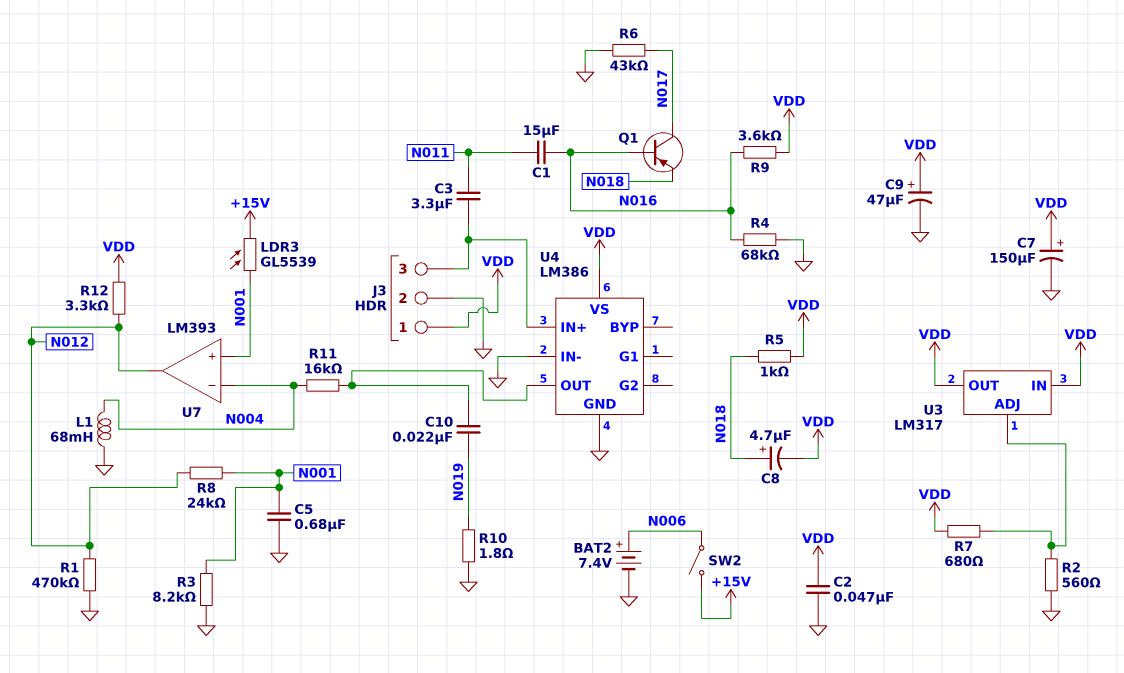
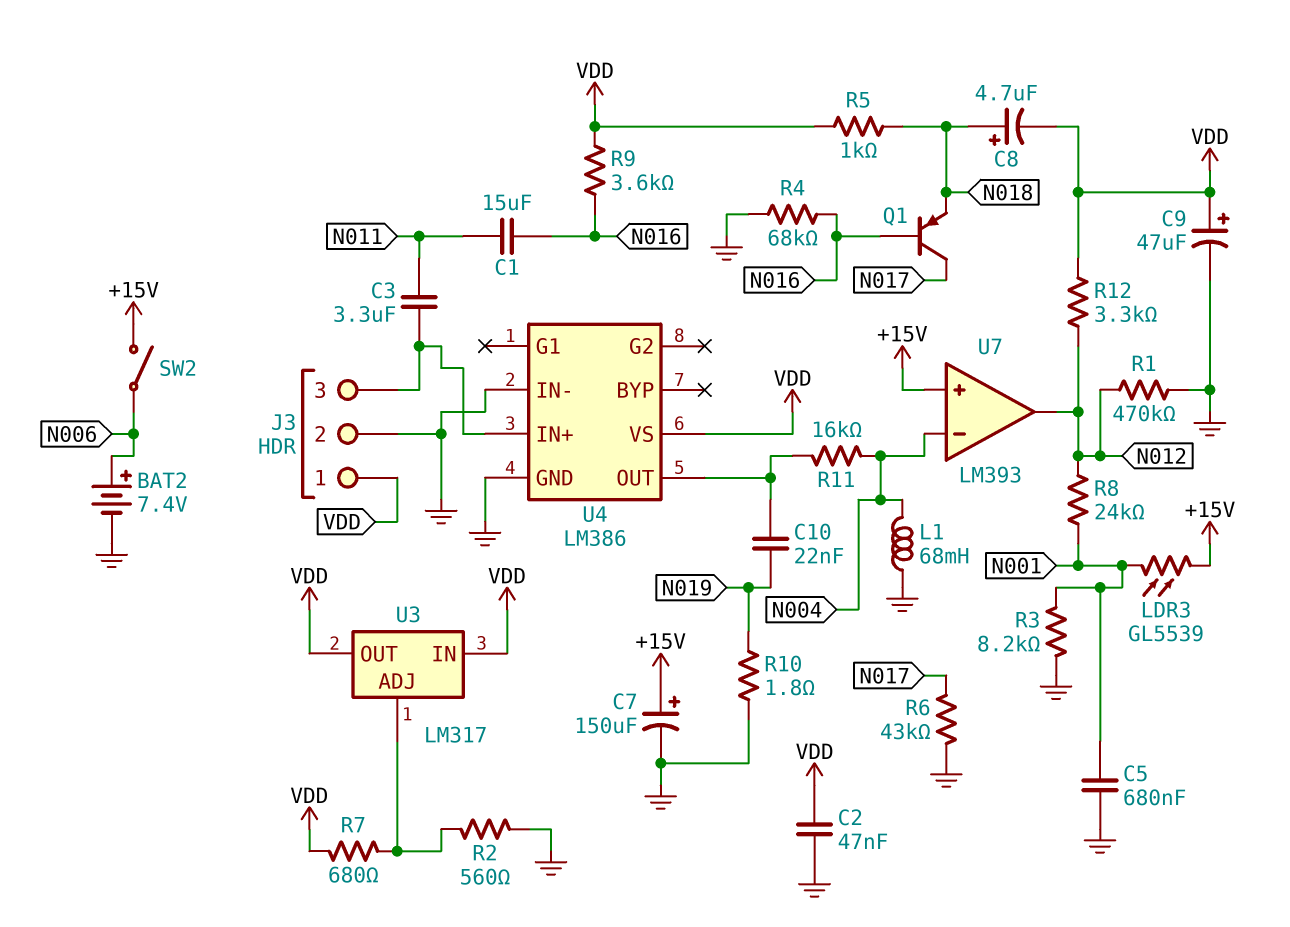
C7: 150uF (plus VDD, minus GND) -> 150uF (plus +15V, minus GND)
U7 pin in+: N001 -> +15V

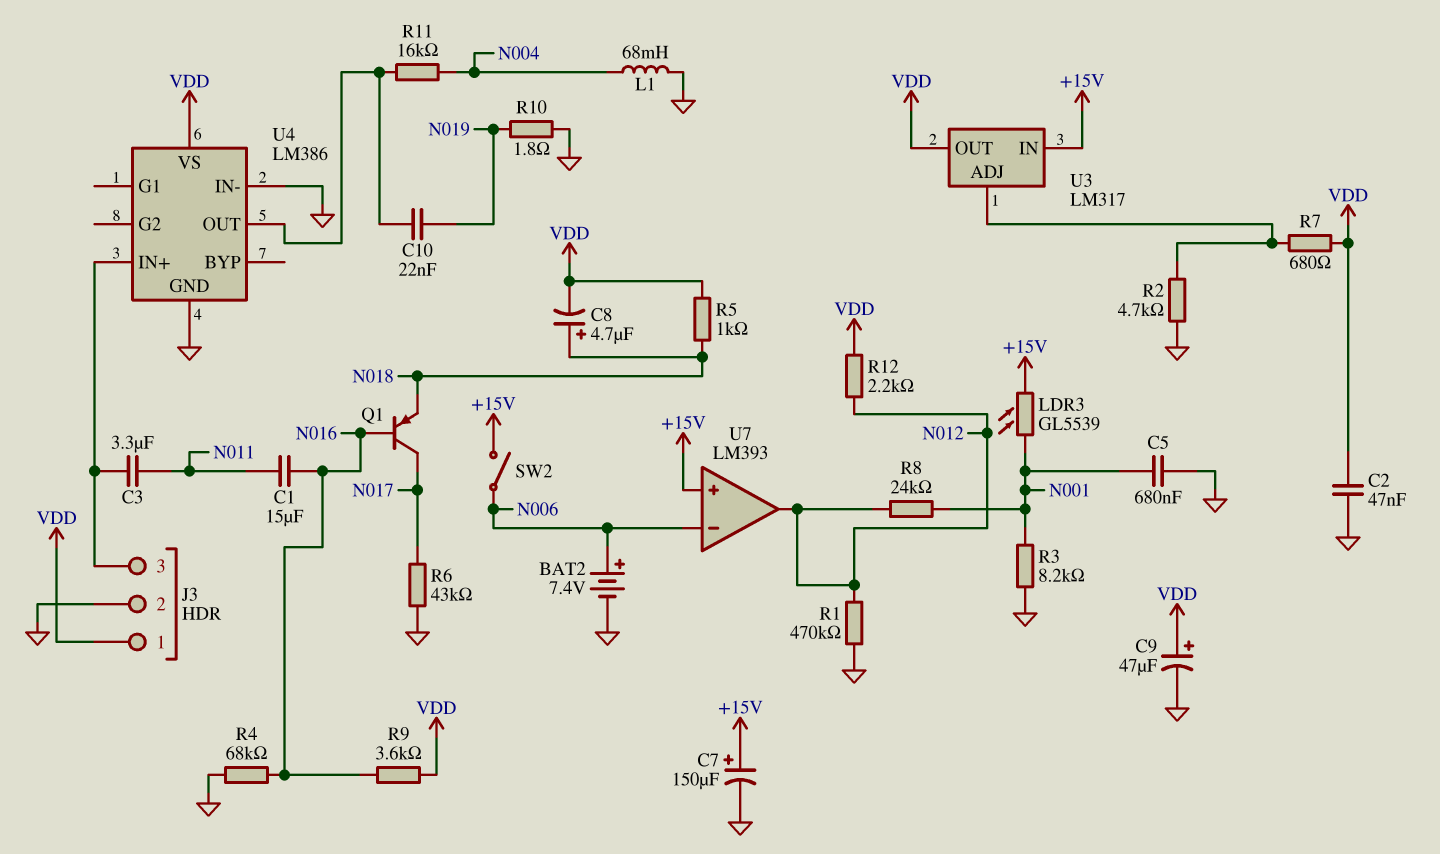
R2: 560 (GND, U3/ADJ) -> 4.7k (GND, U3/ADJ)
R12: 3.3k (N012, VDD) -> 2.2k (N012, VDD)
U3 pin IN: VDD -> +15V
U7 pin in-: N004 -> N006

